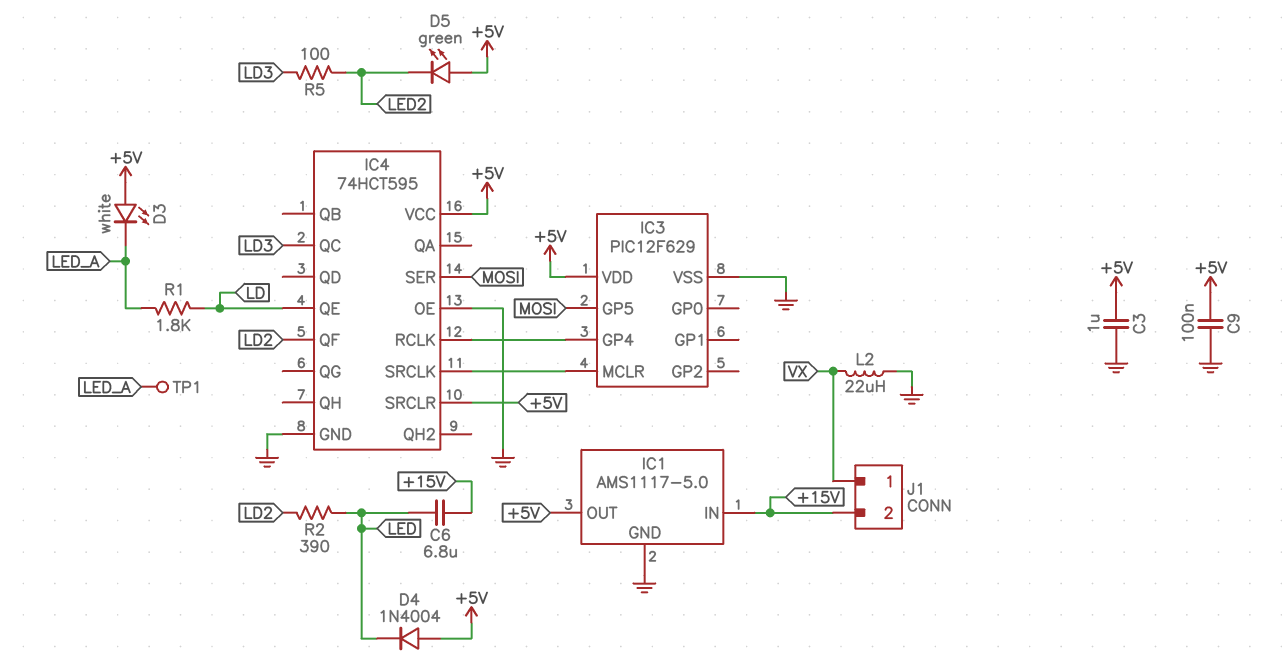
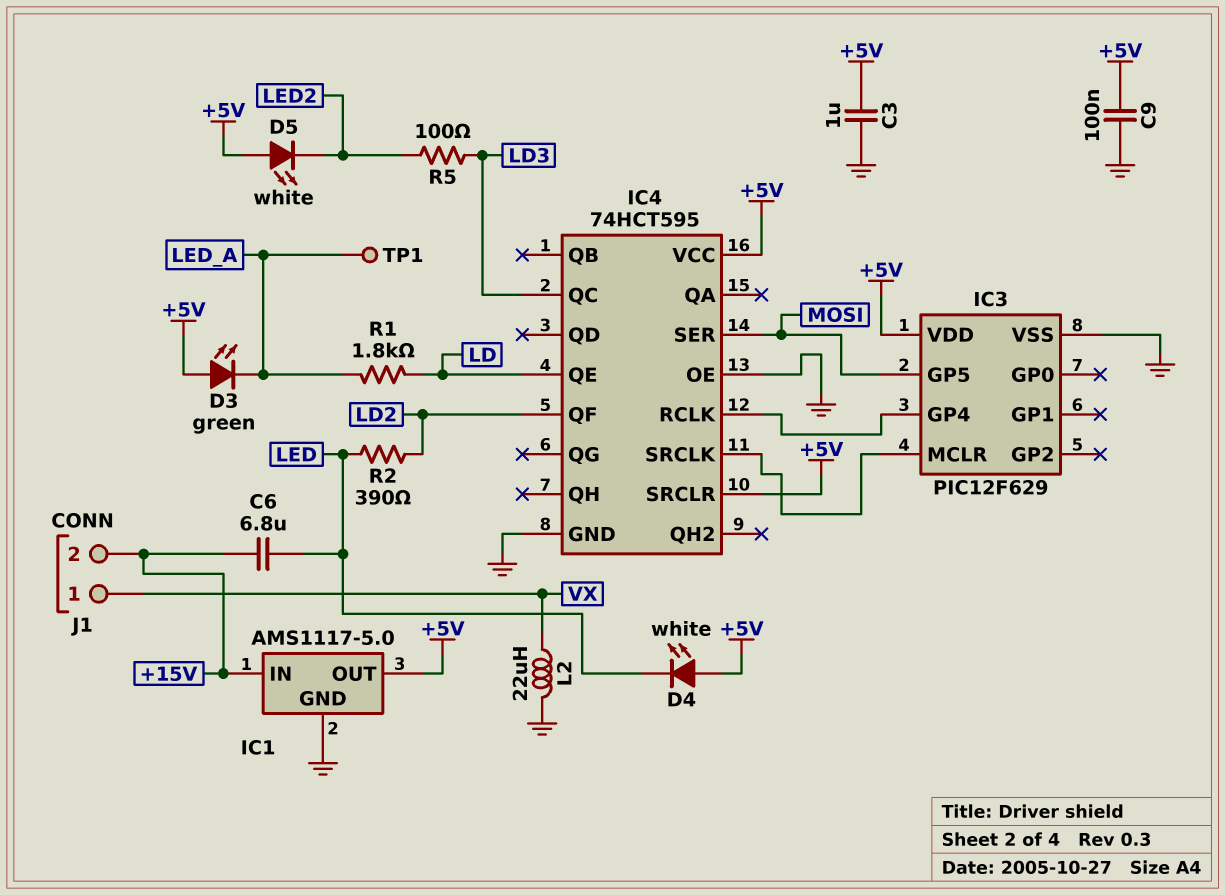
D3: LED white (A +5V, K LED_A) -> LED green (A +5V, K LED_A)
D4: diode 1N4004 (A +5V, K LED) -> LED white (A +5V, K LED)
D5: LED green (A +5V, K LED2) -> LED white (A +5V, K LED2)

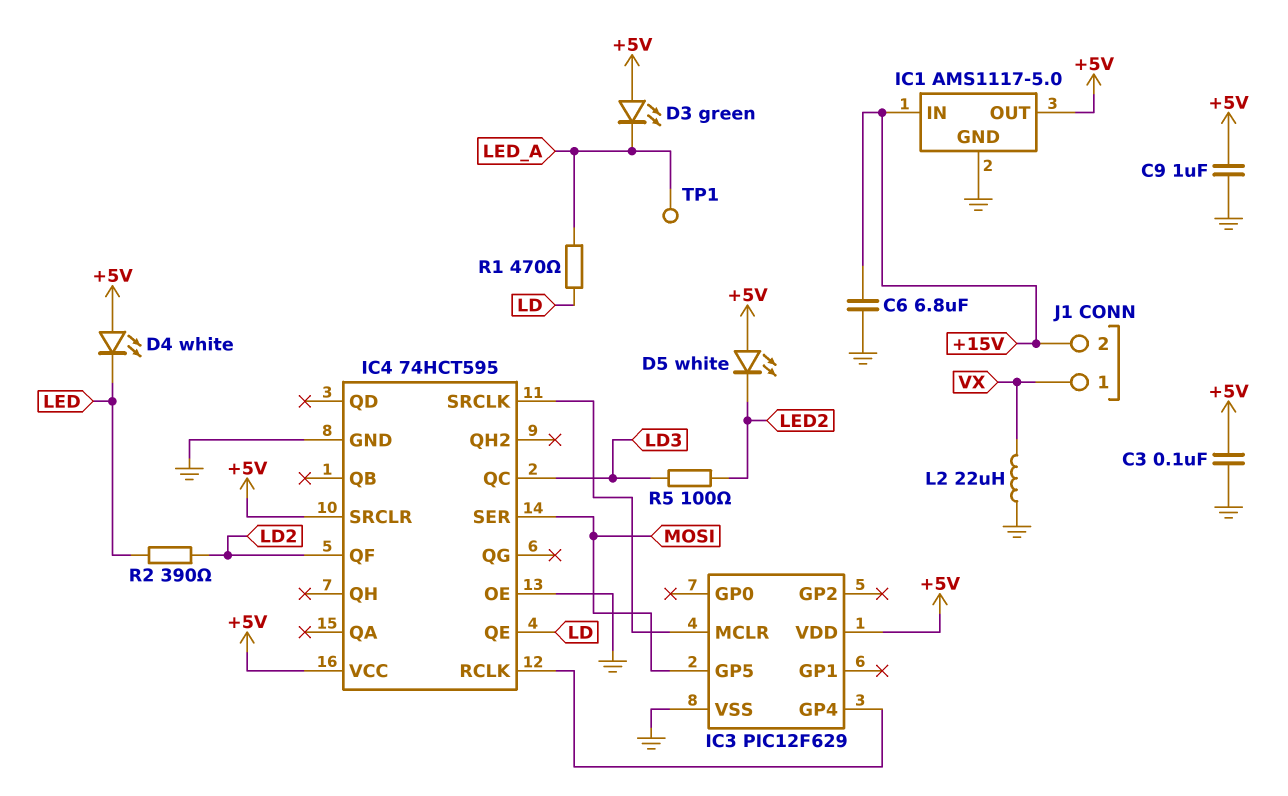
C3: 1uF (+5V, GND) -> 100nF (+5V, GND)
C6: 6.8uF (+15V, LED) -> 6.8uF (+15V, GND)
C9: 100nF (+5V, GND) -> 1uF (+5V, GND)
R1: 1.8k (LD, LED_A) -> 470 (LD, LED_A)

